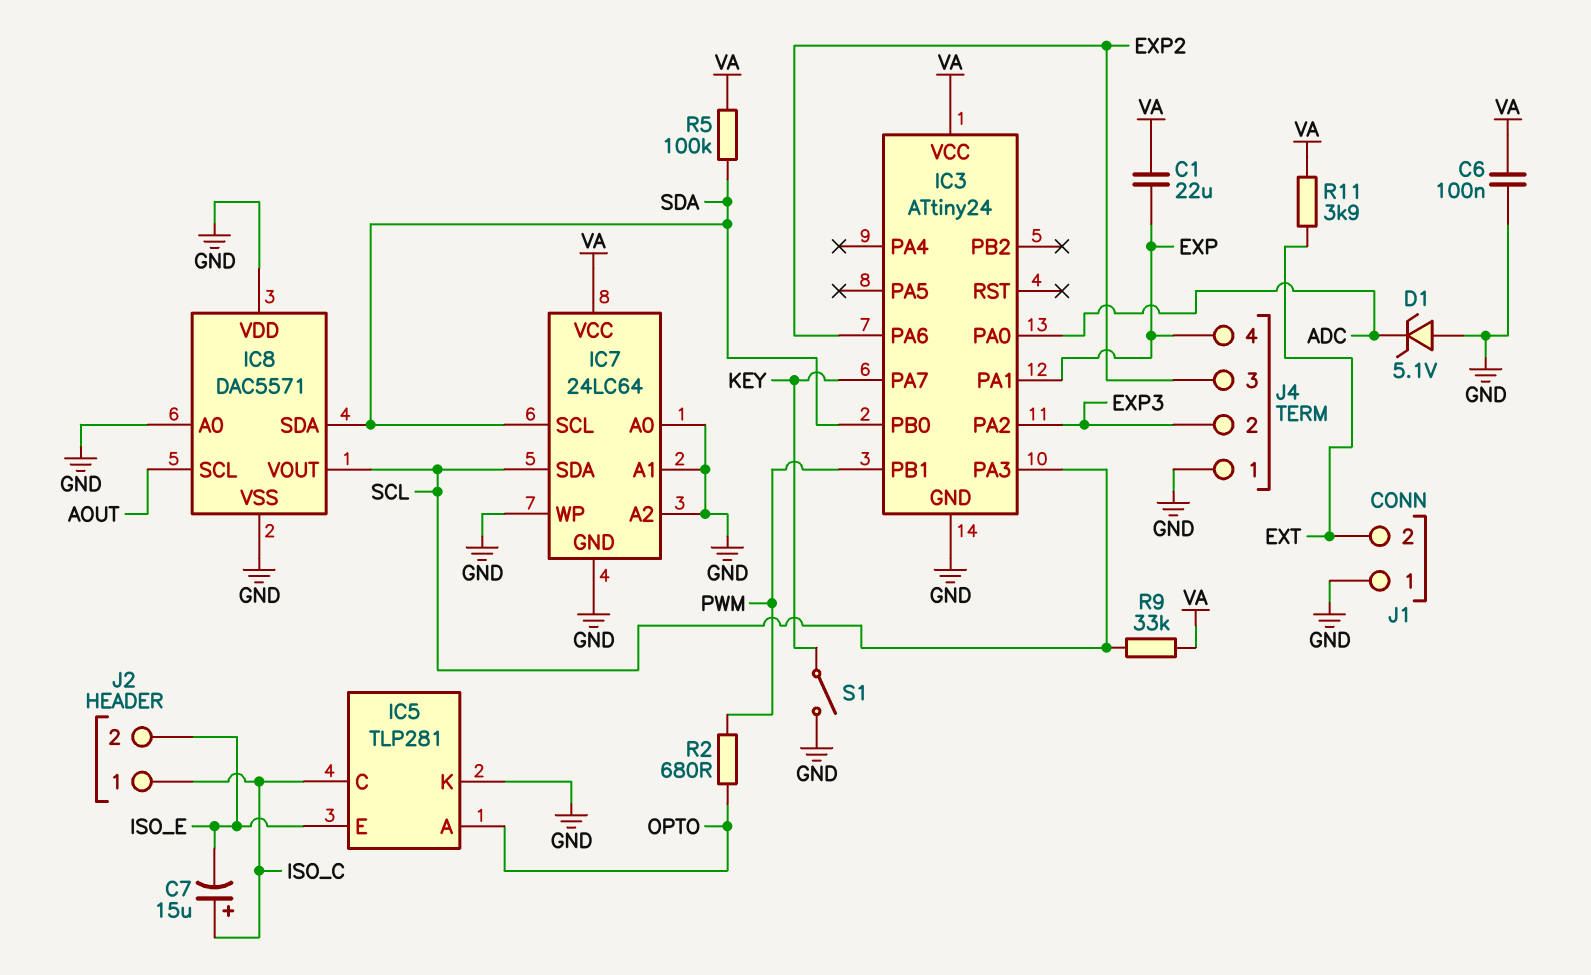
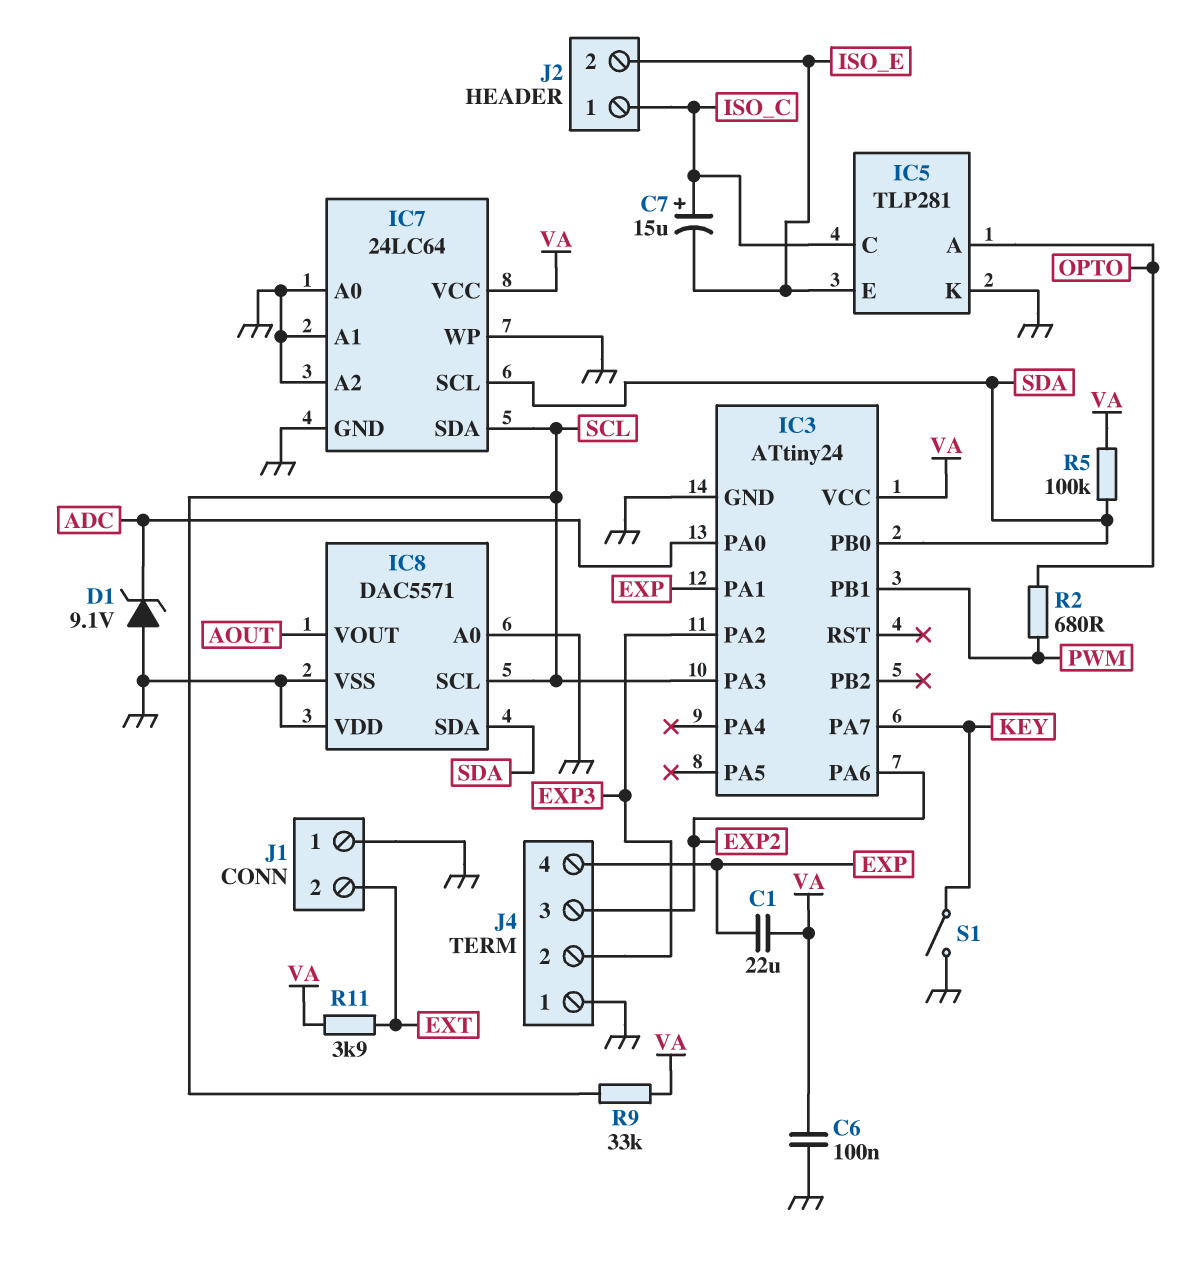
D1: zener 5.1V (A GND, K ADC) -> zener 9.1V (A GND, K ADC)
IC8 pin SCL: AOUT -> SCL
IC8 pin VOUT: SCL -> AOUT

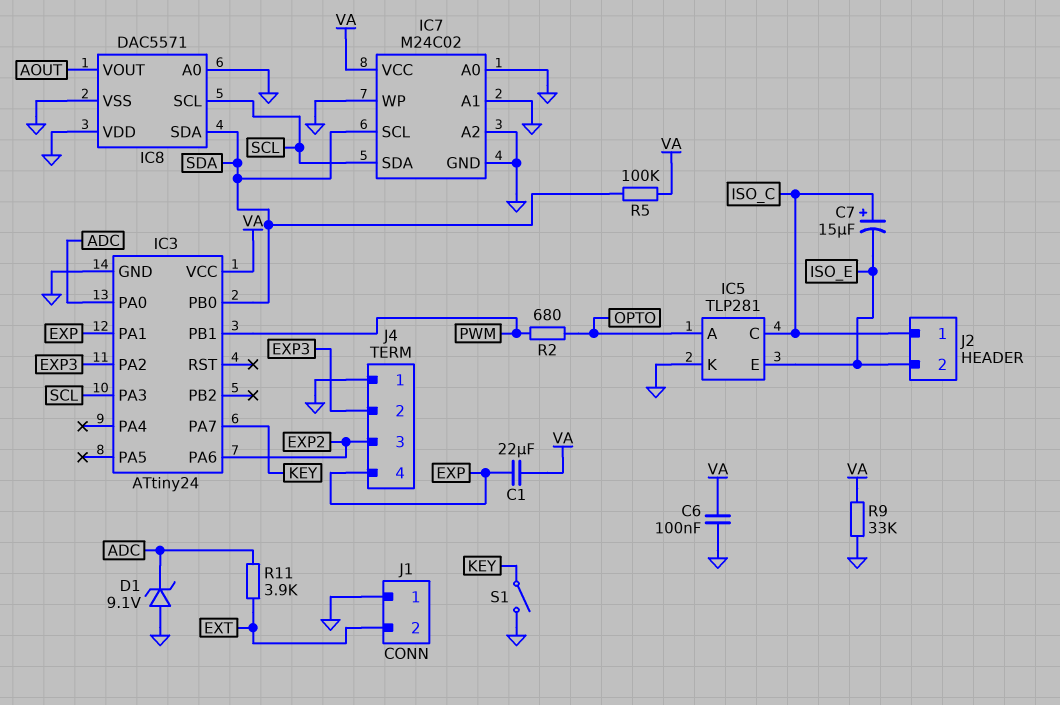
IC7: 24LC64 -> M24C02
R9: 33k (SCL, VA) -> 33k (GND, VA)
R11: 3.9k (EXT, VA) -> 3.9k (ADC, EXT)

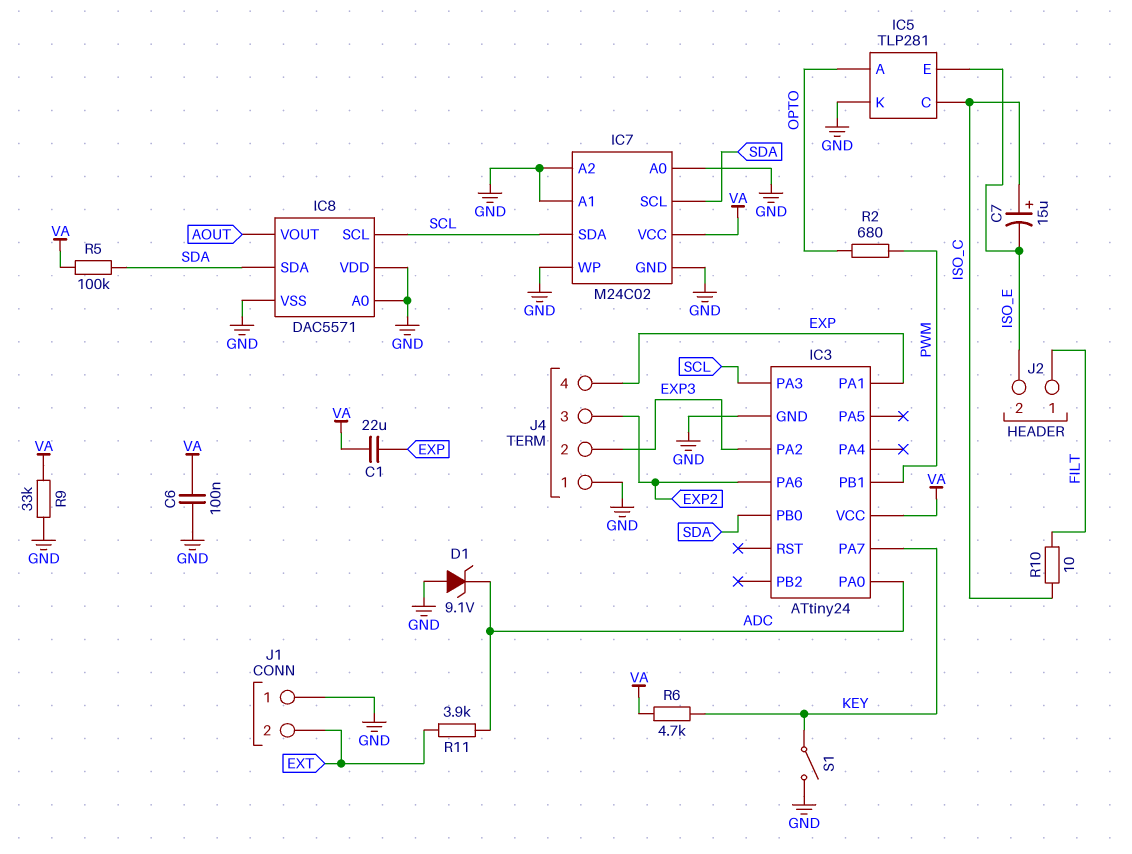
J2 pin 1: ISO_C -> FILT
R6: none -> 4.7k (KEY, VA)
R10: none -> 10 (FILT, ISO_C)

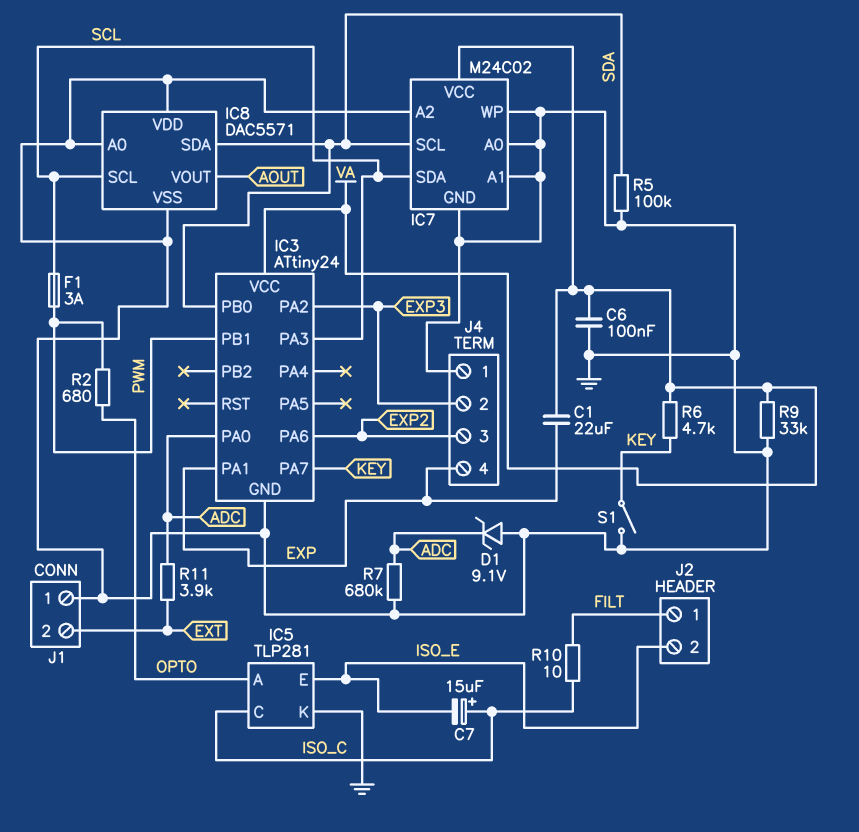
F1: none -> 3A (PWM, SCL)
R5: 100k (SDA, VA) -> 100k (GND, SDA)
R7: none -> 680k (ADC, GND)

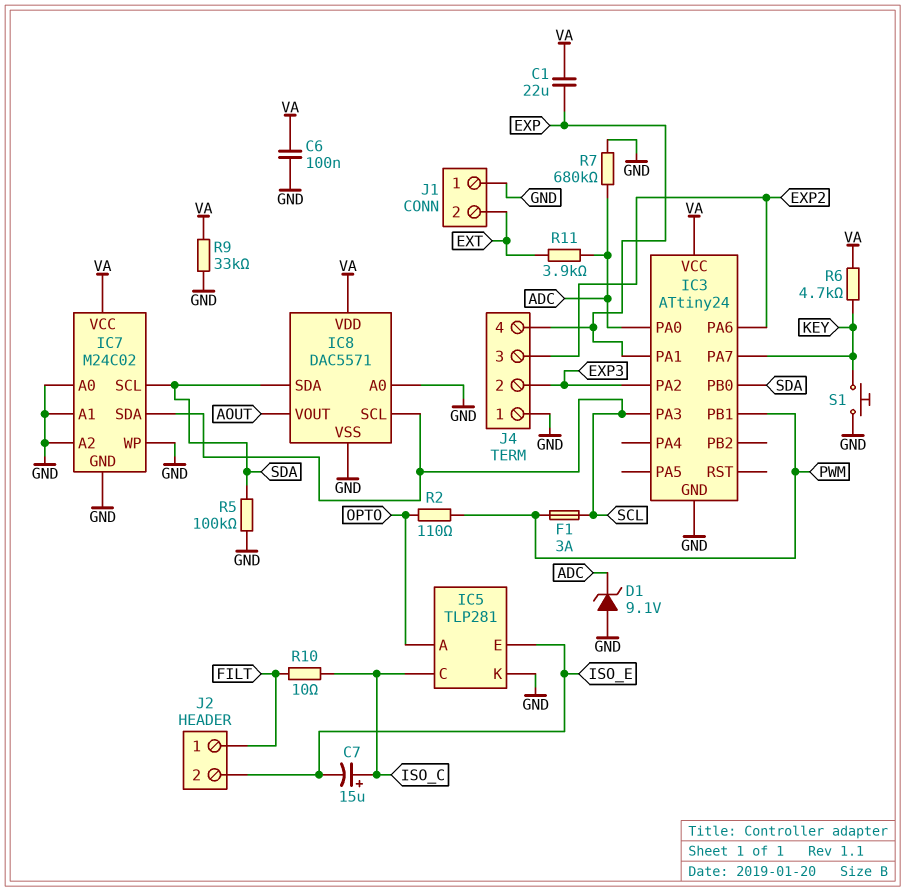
IC8 pin VDD: GND -> VA
R2: 680 (OPTO, PWM) -> 110 (OPTO, PWM)
S1: switch (GND, KEY) -> button (GND, KEY)

